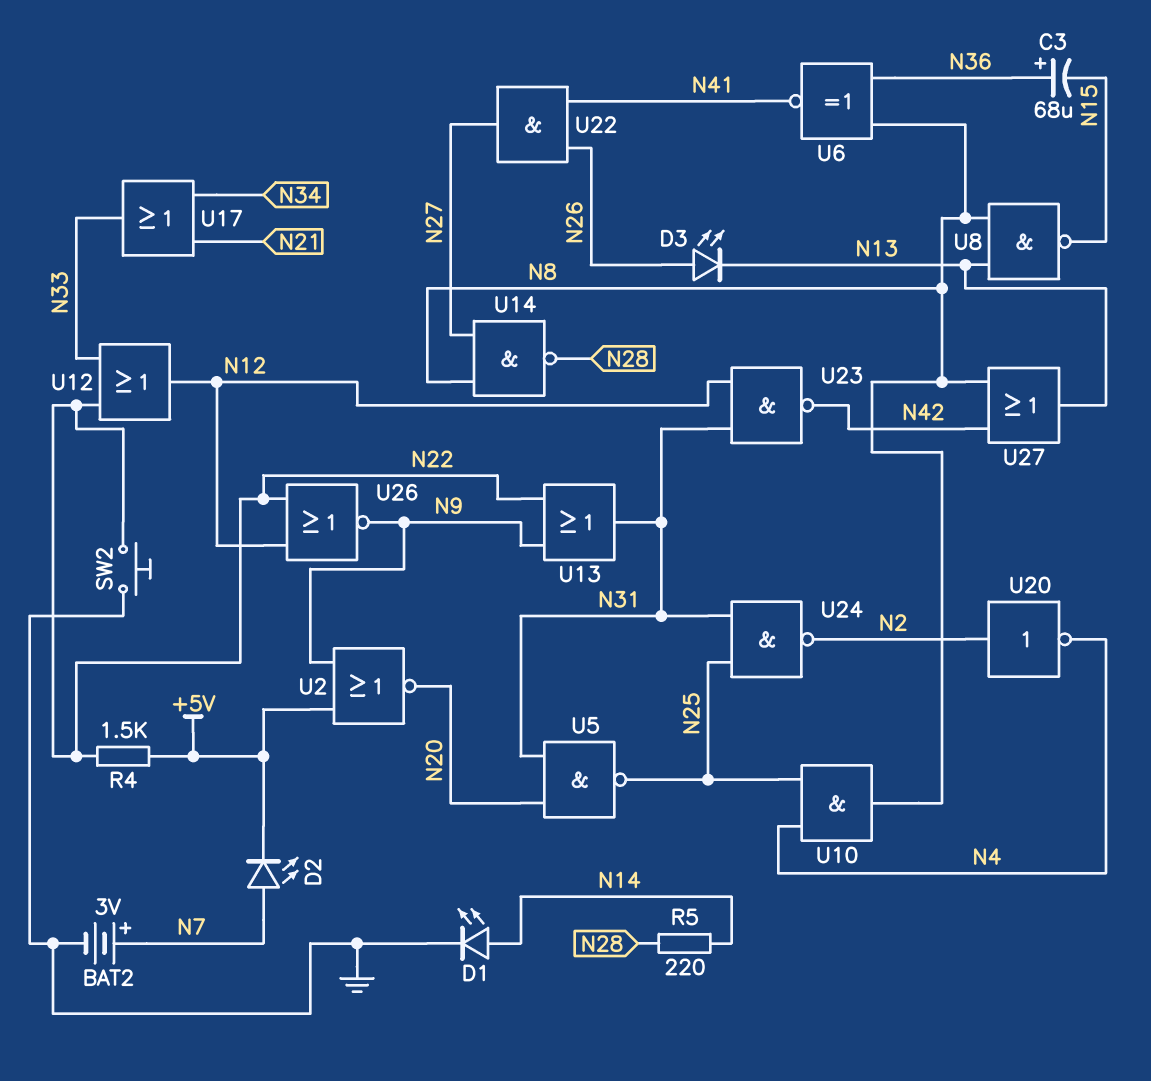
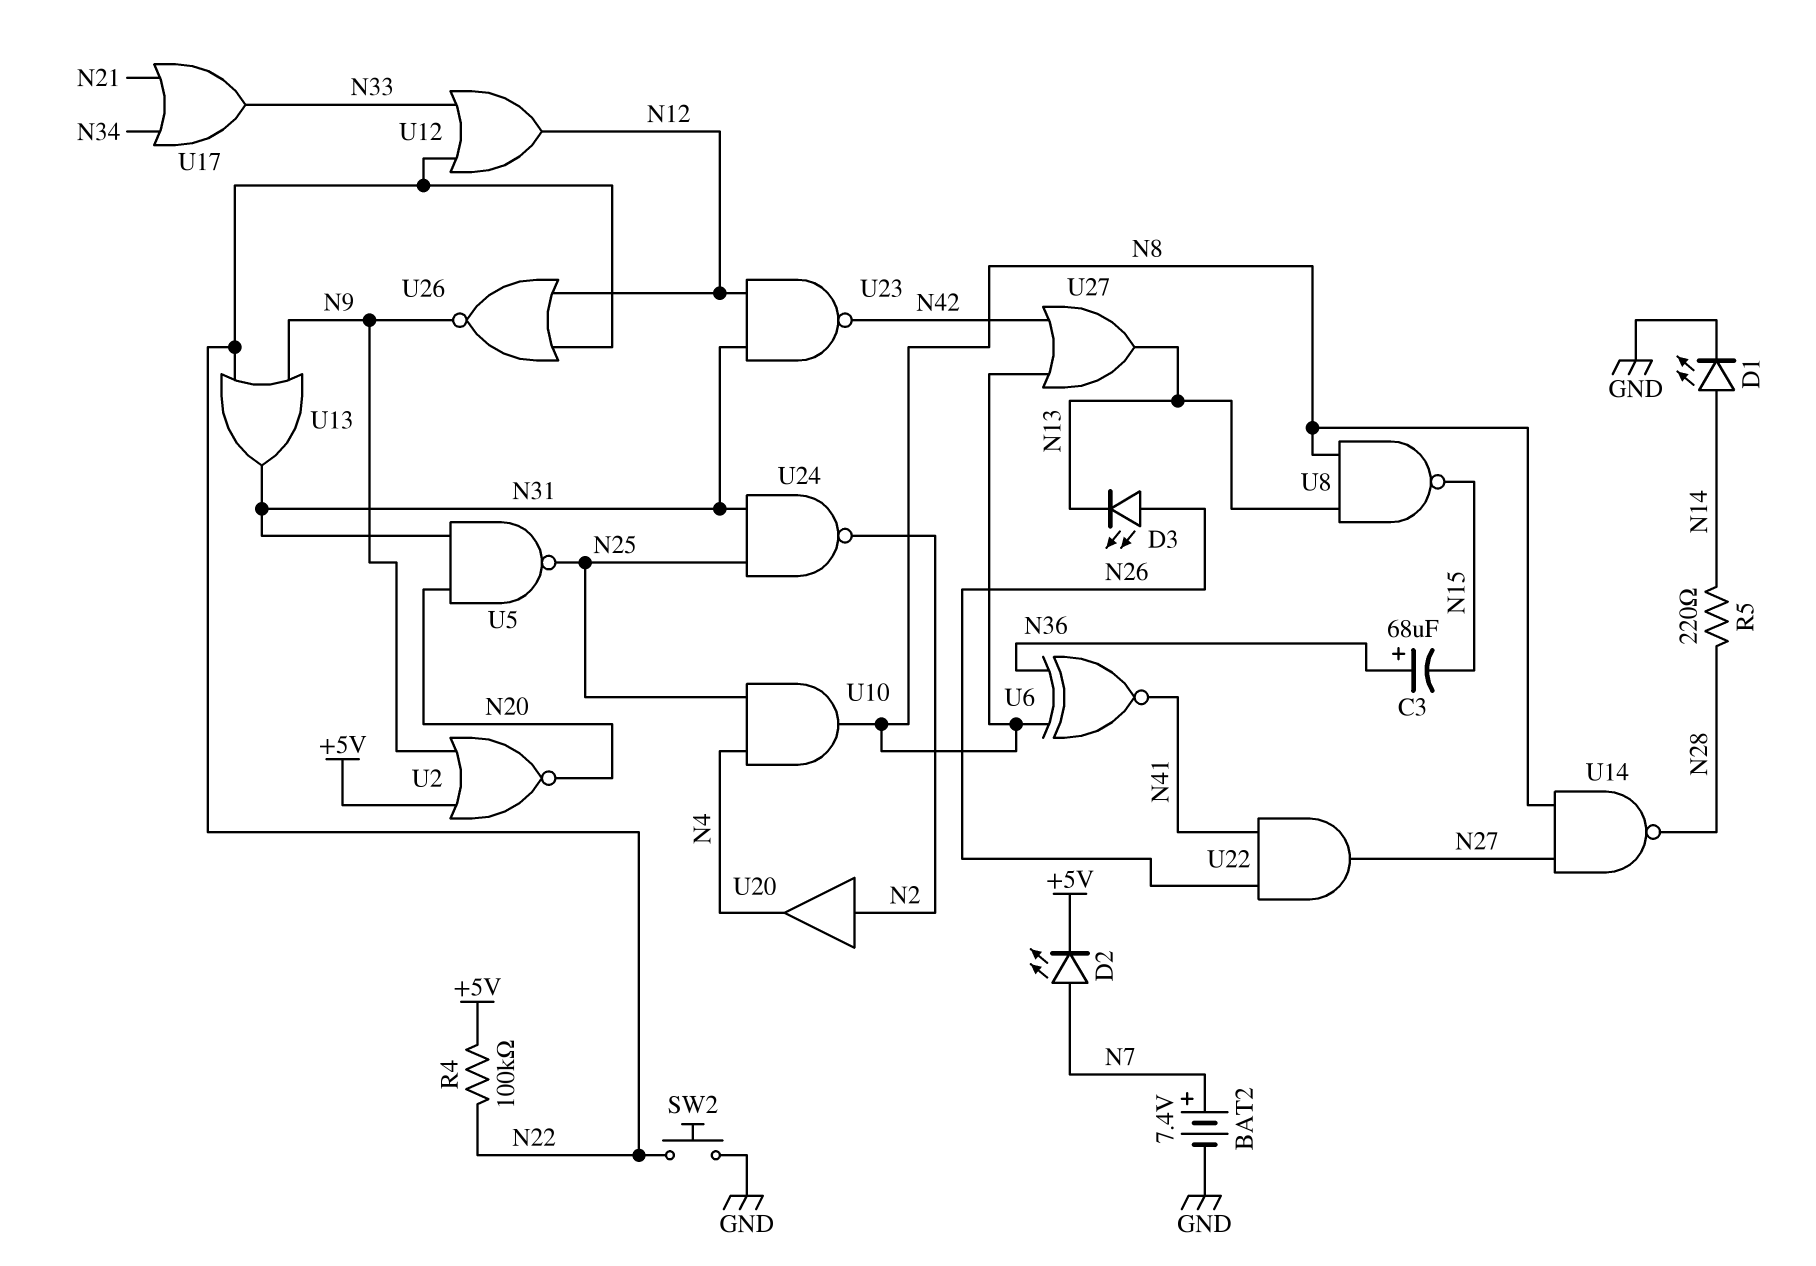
BAT2: 3V (plus N7, minus GND) -> 7.4V (plus N7, minus GND)
R4: 1.5k (+5V, N22) -> 100k (+5V, N22)
U20: NOT (in N2, out N4) -> buffer (in N2, out N4)

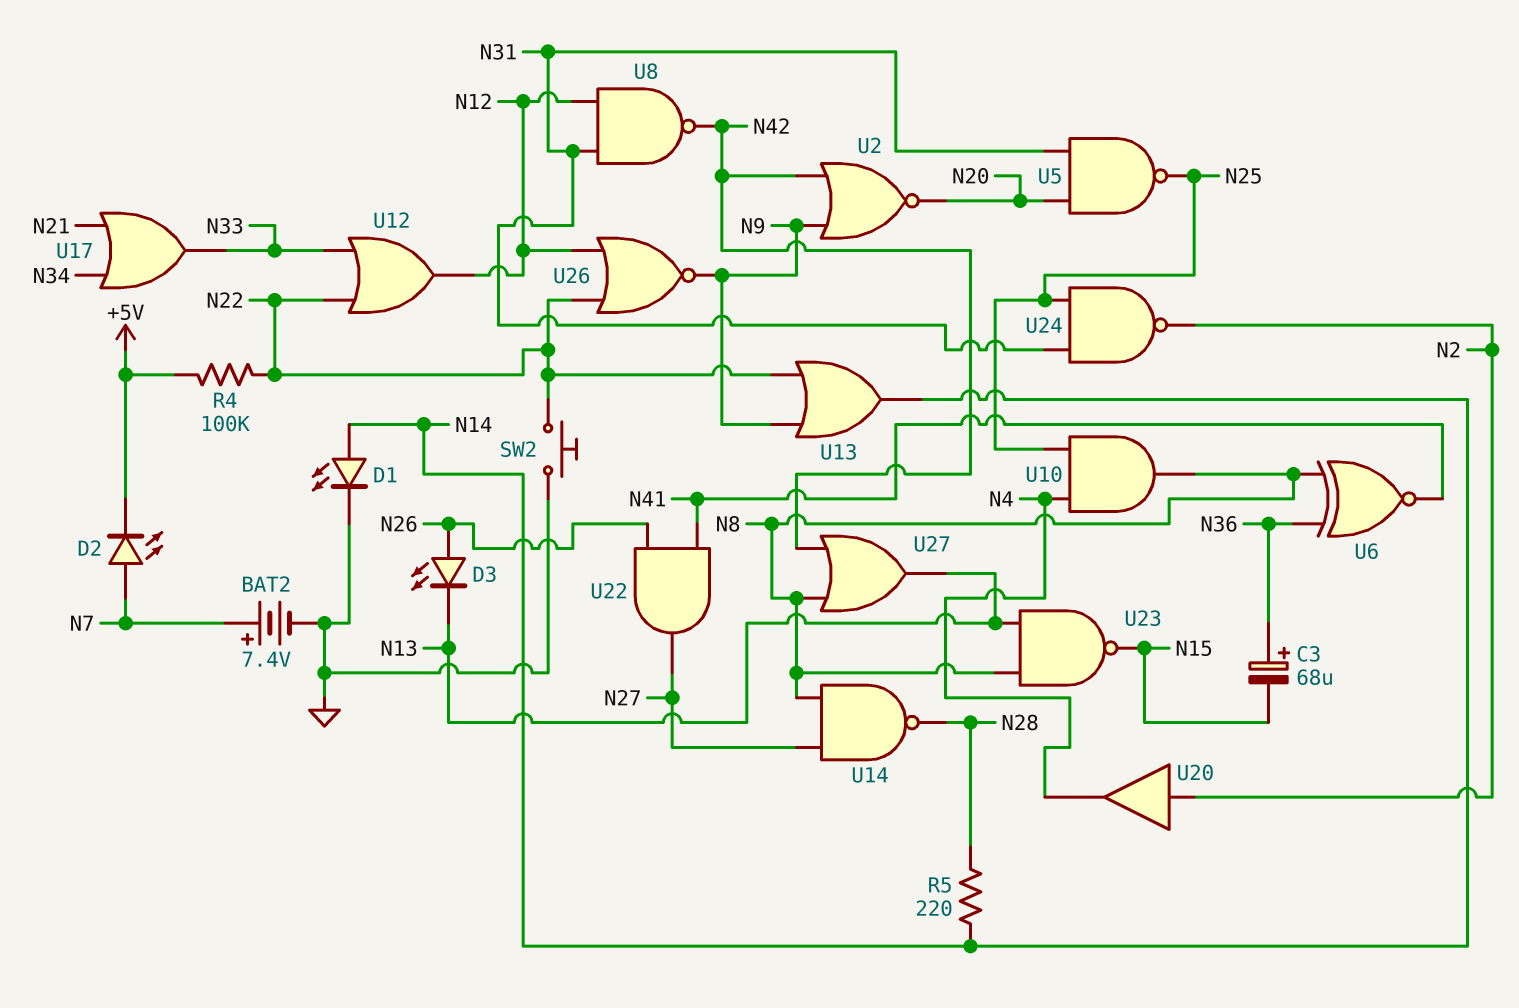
U2: NOR (in +5V, in N9, out N20) -> NOR (in N9, in N42, out N20)
U8: NAND (in N8, in N13, out N15) -> NAND (in N12, in N31, out N42)
U13: OR (in N9, in N22, out N31) -> OR (in N9, in N22, out N14)
U23: NAND (in N12, in N31, out N42) -> NAND (in N8, in N13, out N15)

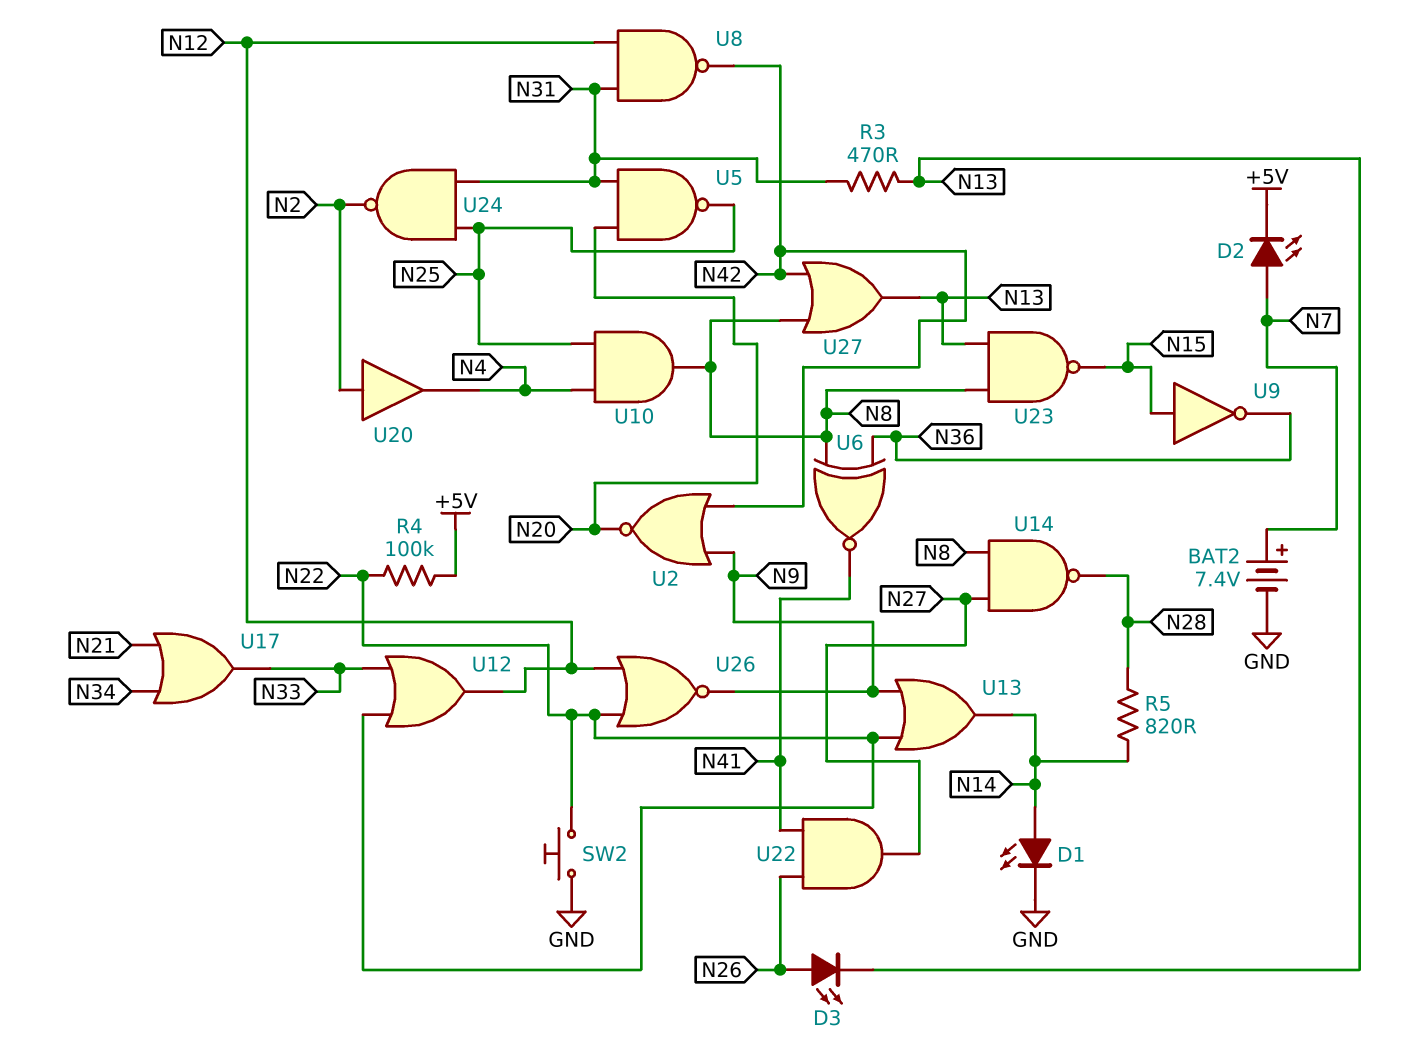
C3: 68uF (plus N36, minus N15) -> none
R3: none -> 470 (N13, N31)
R5: 220 (N14, N28) -> 820 (N14, N28)
U9: none -> NOT (in N15, out N36)

